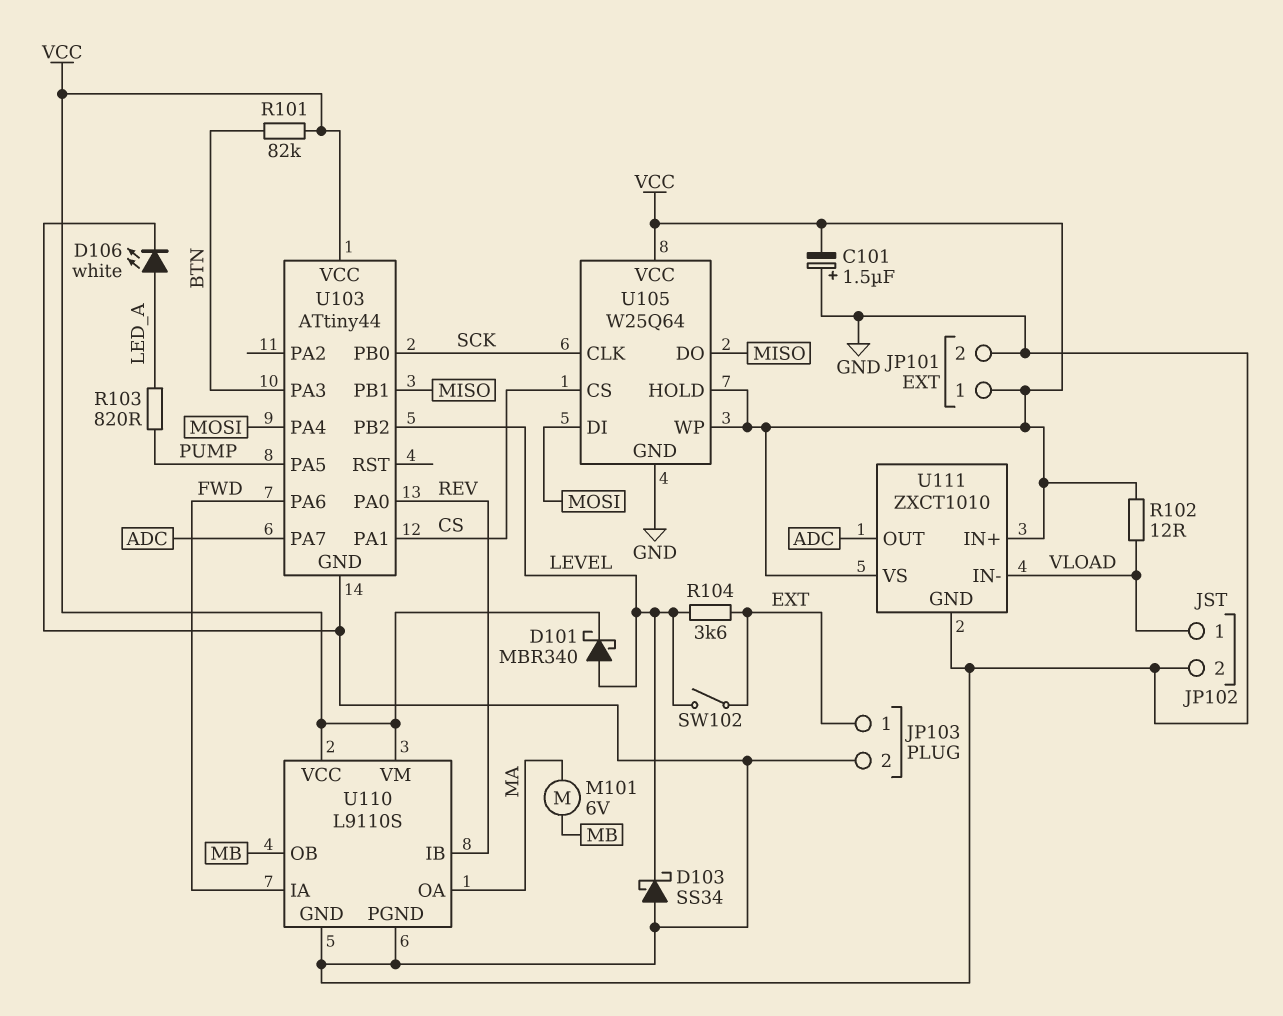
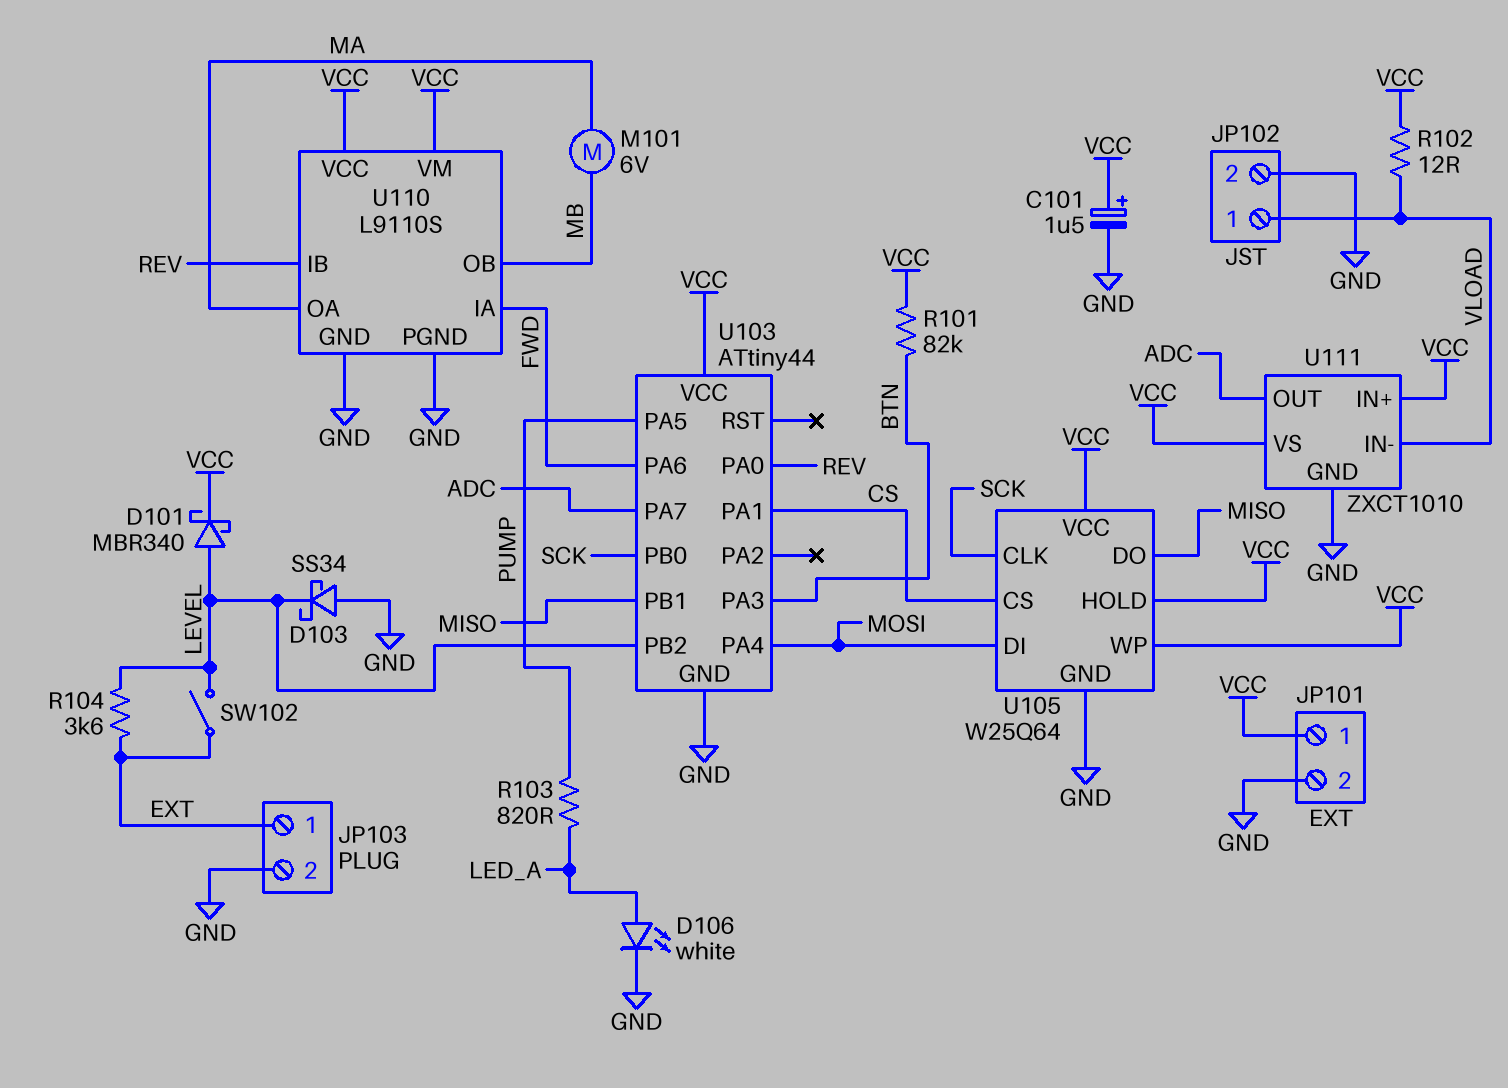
C101: 1.5uF (plus GND, minus VCC) -> 1.5uF (plus VCC, minus GND)

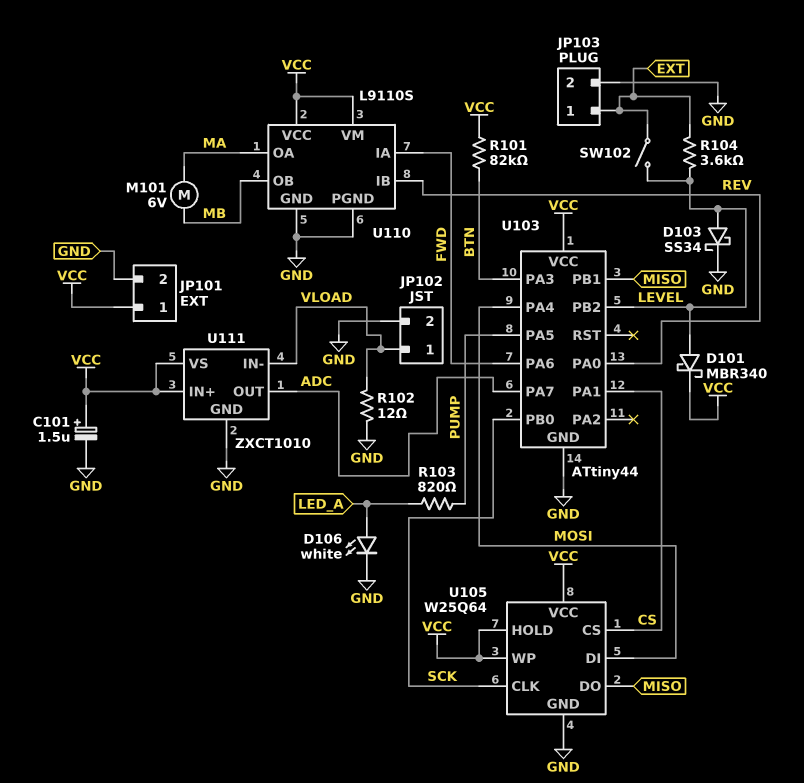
D103: schottky SS34 (A GND, K LEVEL) -> schottky SS34 (A LEVEL, K GND)
R102: 12 (VCC, VLOAD) -> 12 (GND, VLOAD)

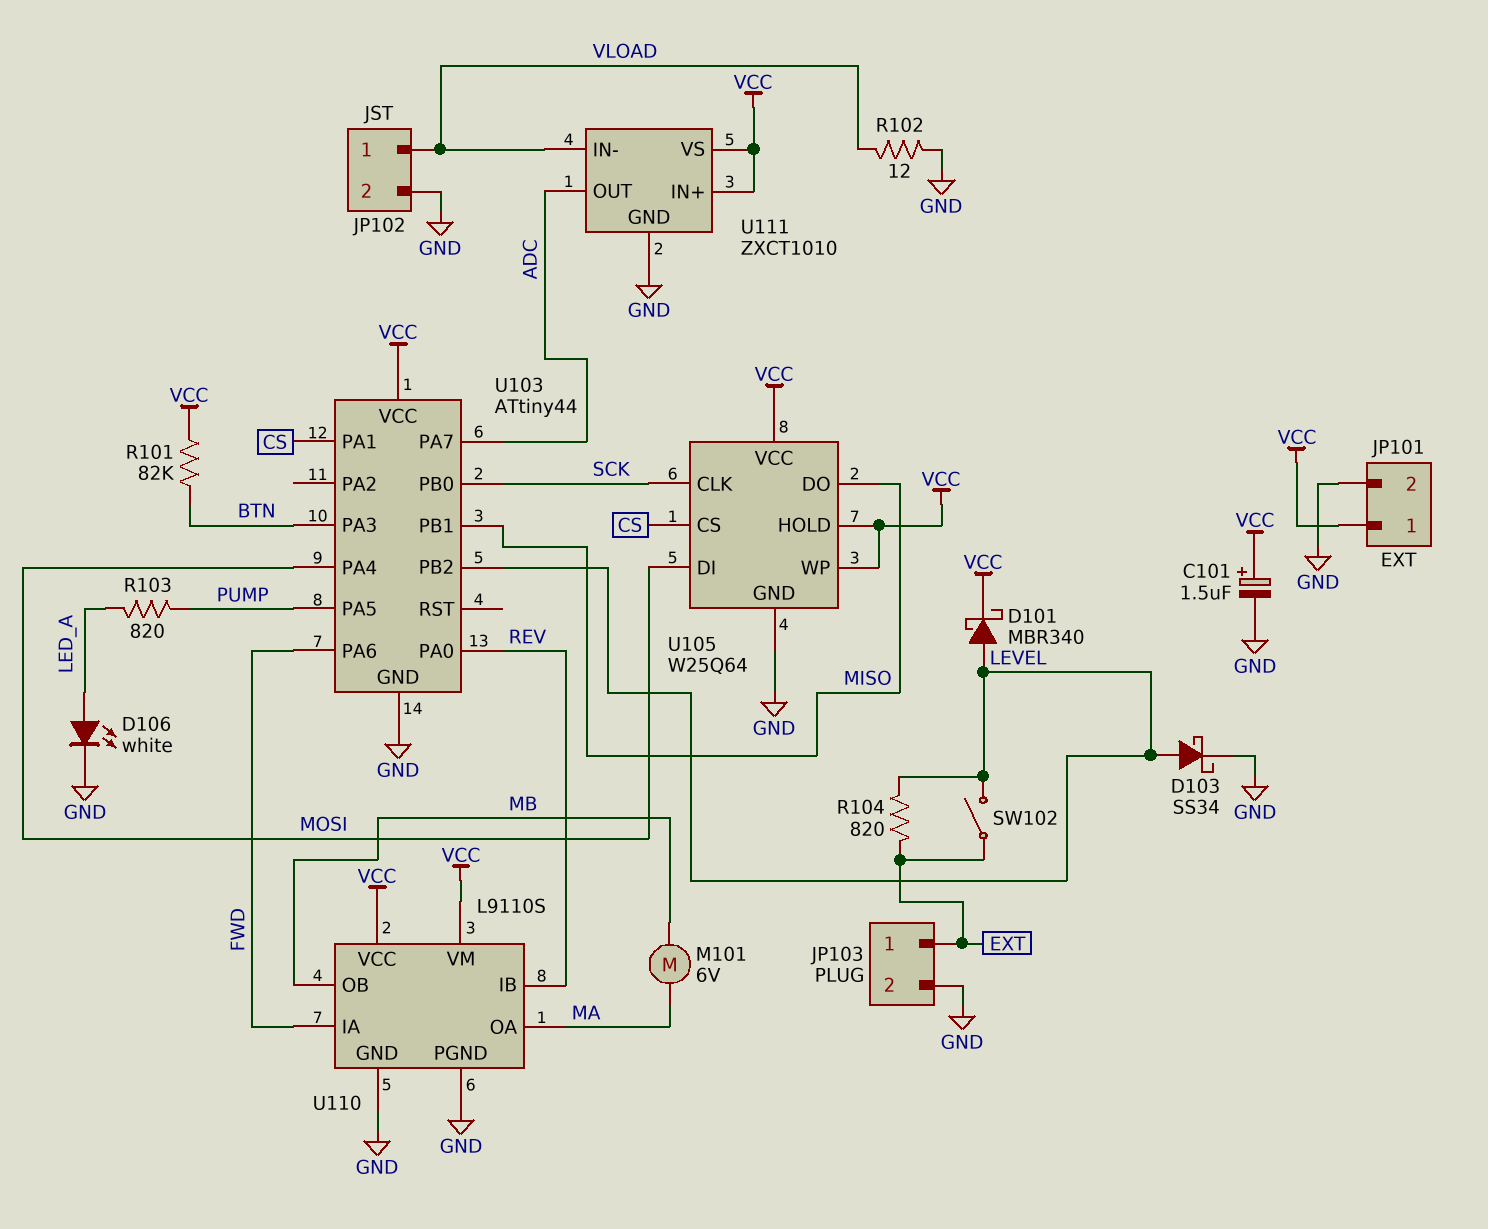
R104: 3.6k (EXT, LEVEL) -> 820 (EXT, LEVEL)

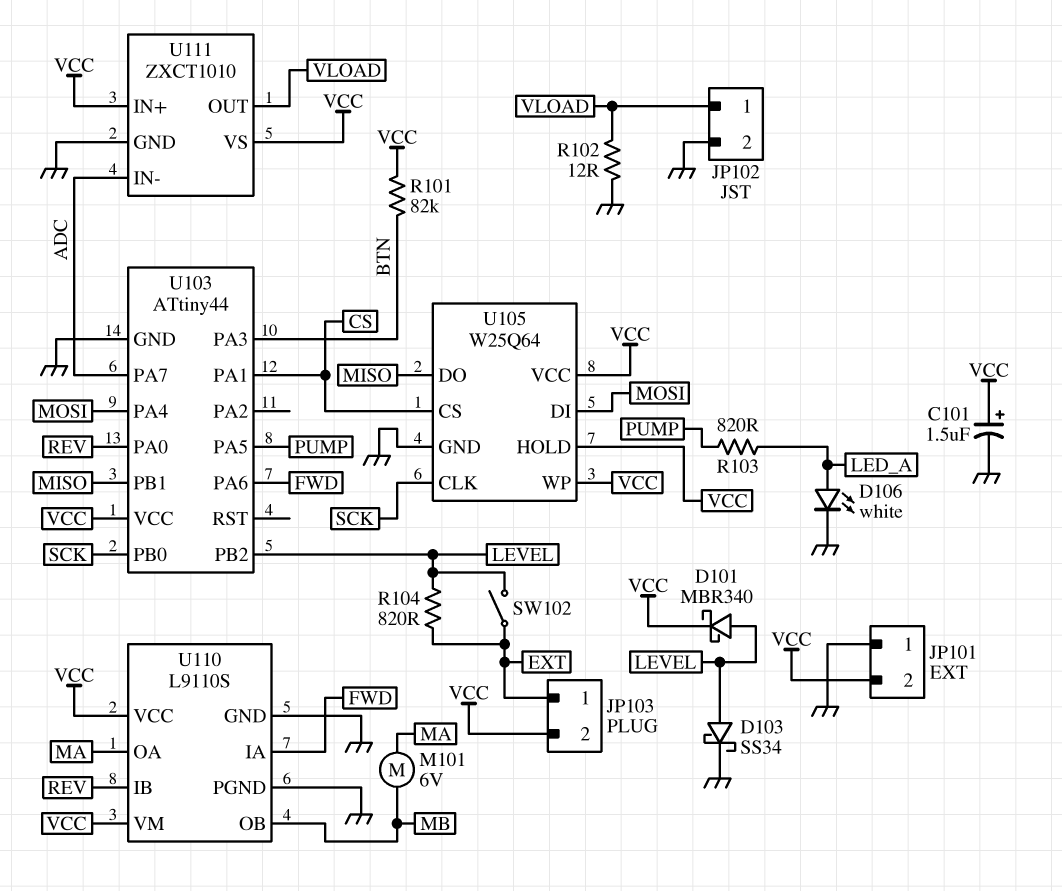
JP101 pin 1: VCC -> GND
JP101 pin 2: GND -> VCC
JP103 pin 2: GND -> VCC
U111 pin IN-: VLOAD -> ADC
U111 pin OUT: ADC -> VLOAD

